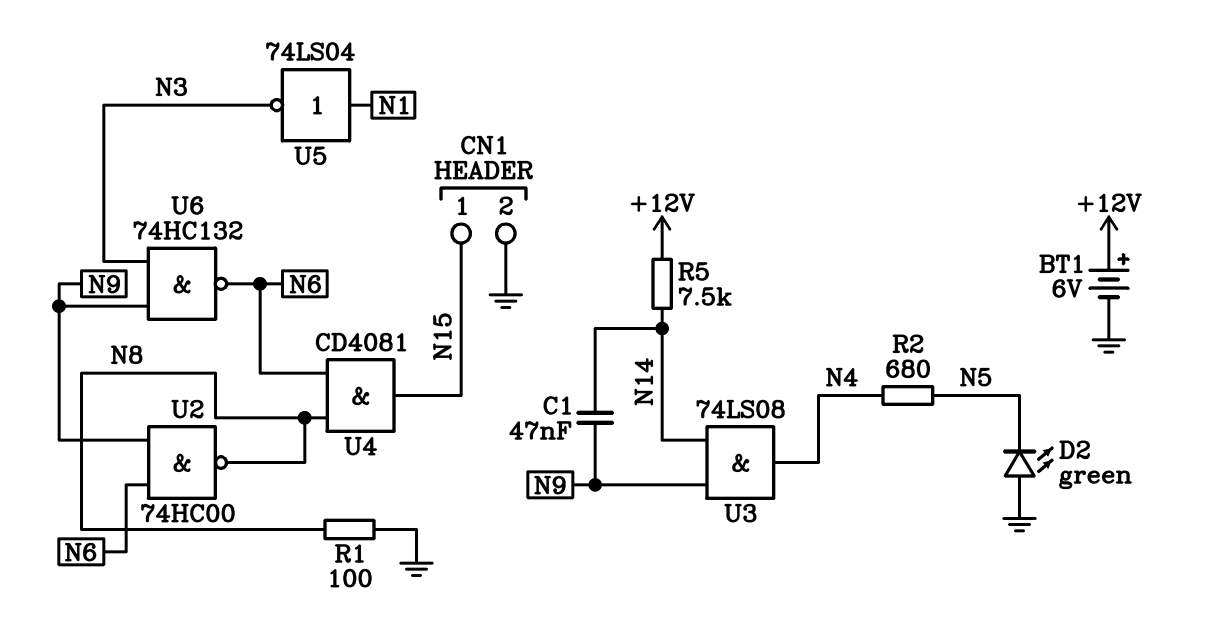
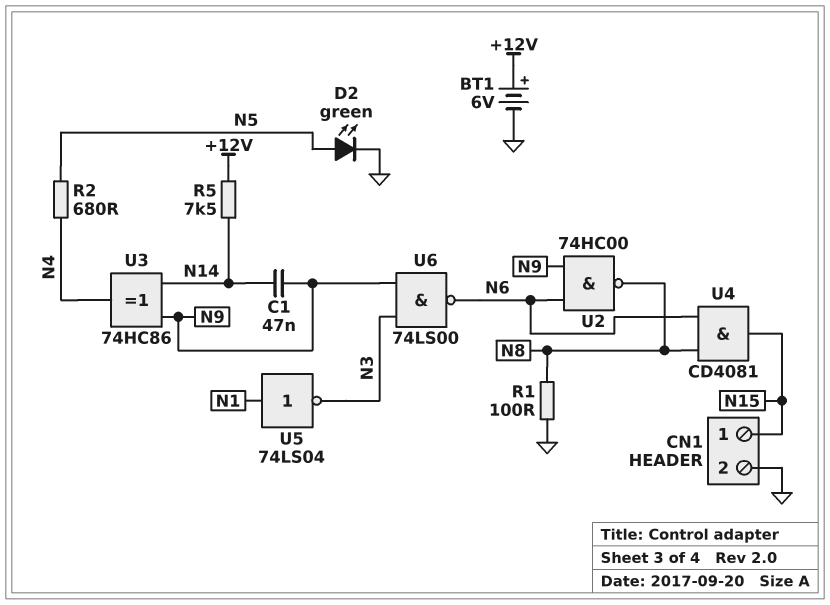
D2: LED green (A GND, K N5) -> LED green (A N5, K GND)
U3: AND 74LS08 (in N9, in N14, out N4) -> XOR 74HC86 (in N9, in N14, out N4)
U6: NAND 74HC132 (in N3, in N9, out N6) -> NAND 74LS00 (in N3, in N9, out N6)

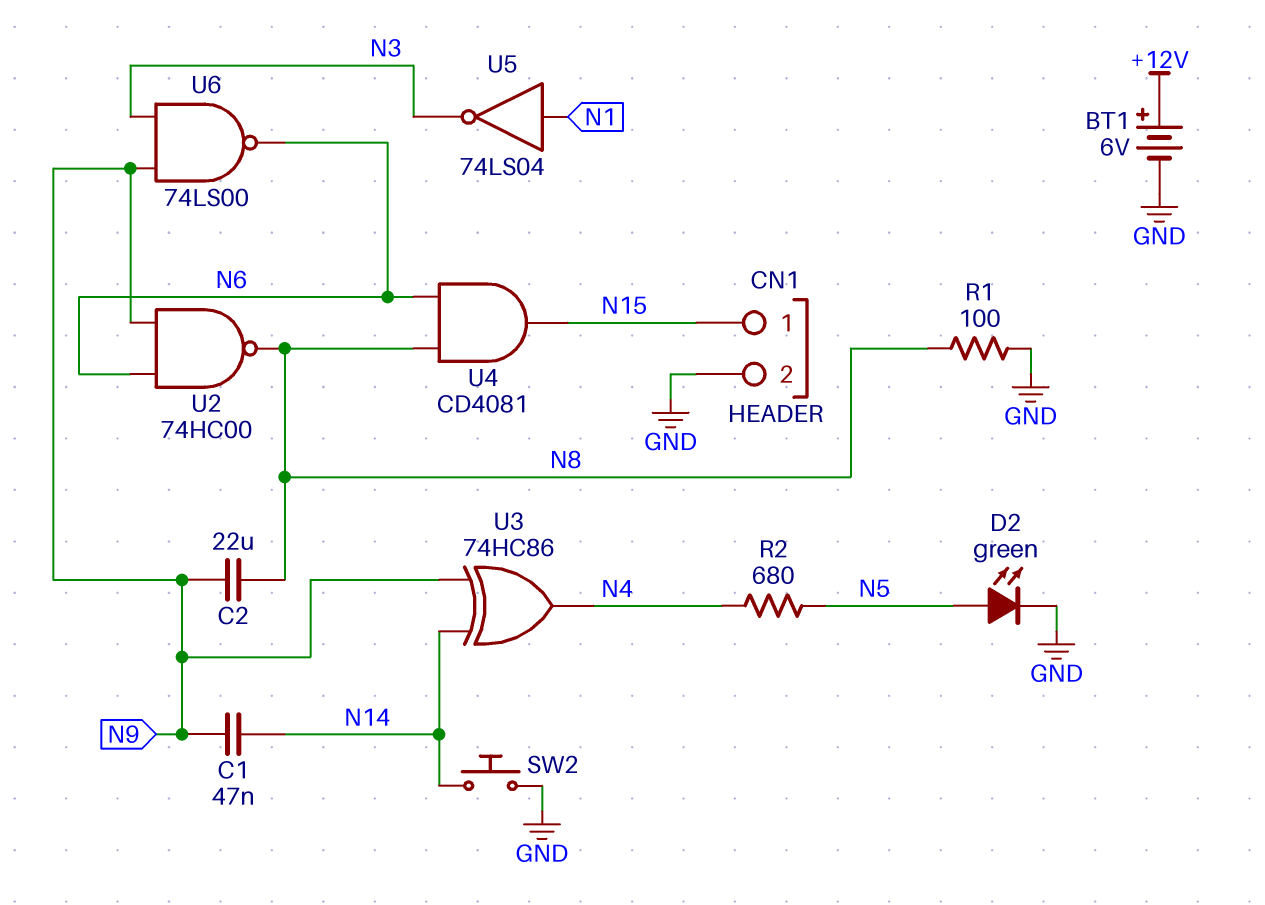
C2: none -> 22uF (N8, N9)
R5: 7.5k (+12V, N14) -> none
SW2: none -> button (GND, N14)

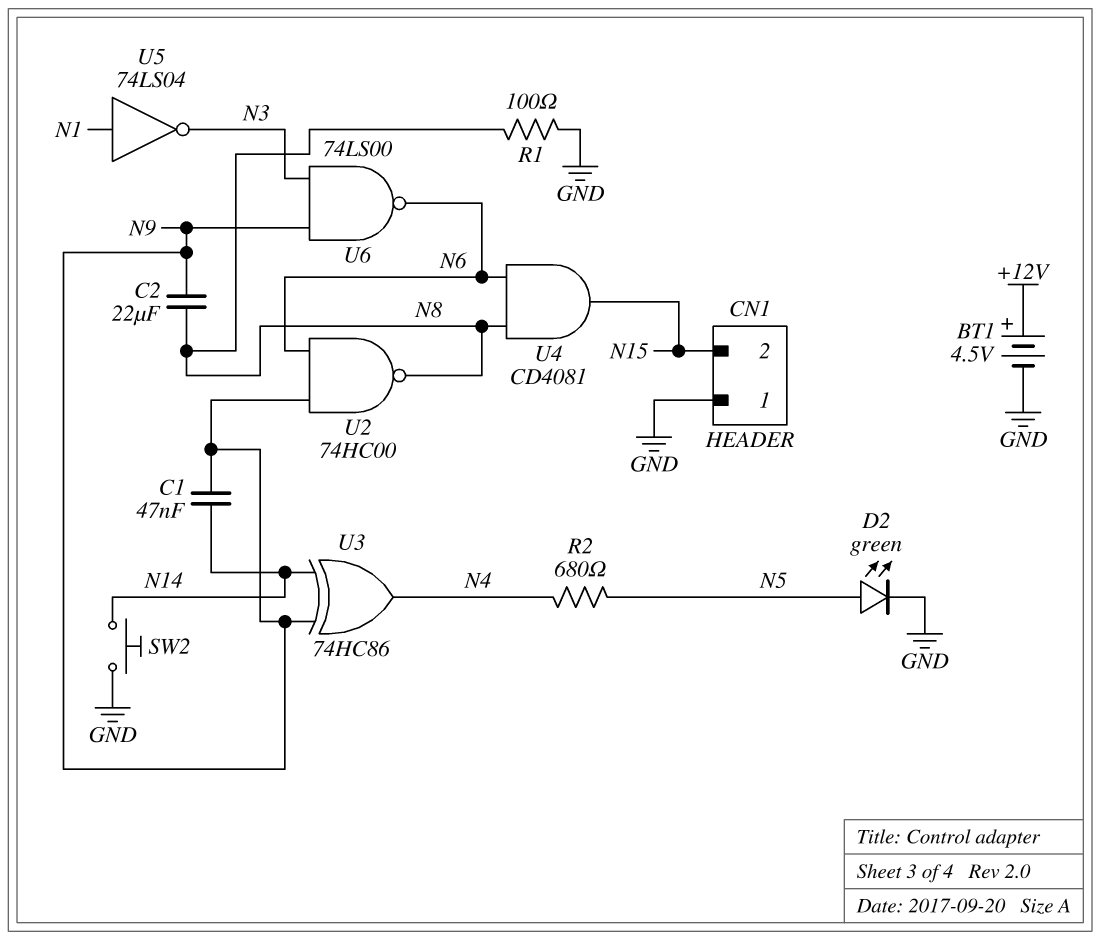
BT1: 6V (plus +12V, minus GND) -> 4.5V (plus +12V, minus GND)
CN1 pin 1: N15 -> GND
CN1 pin 2: GND -> N15

